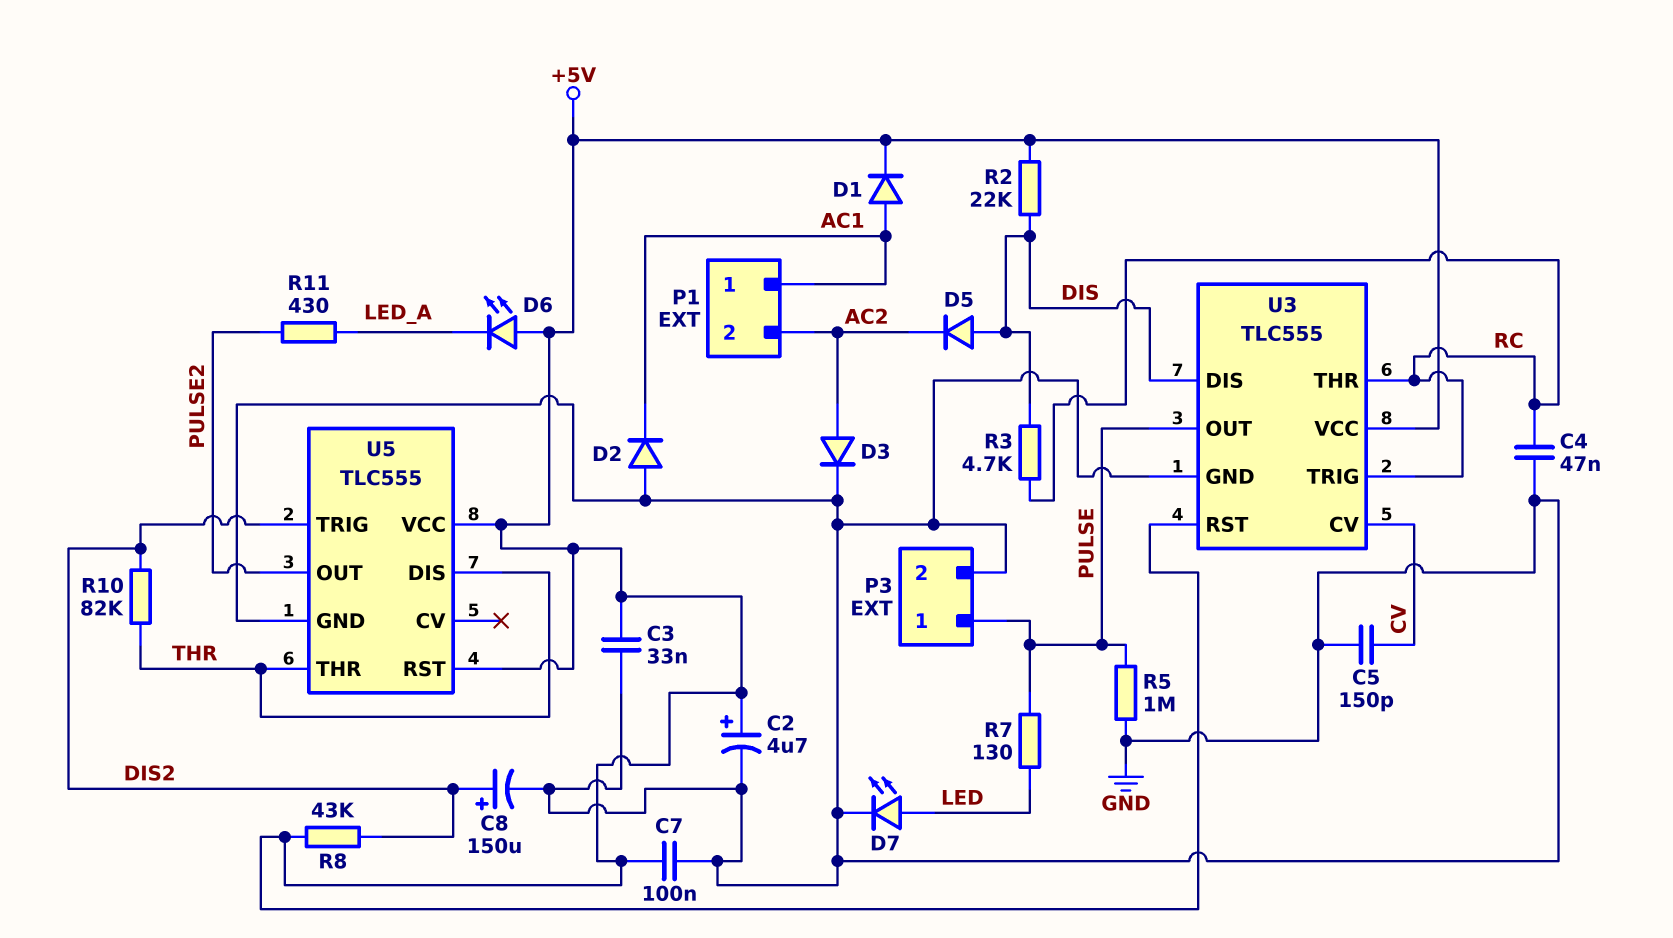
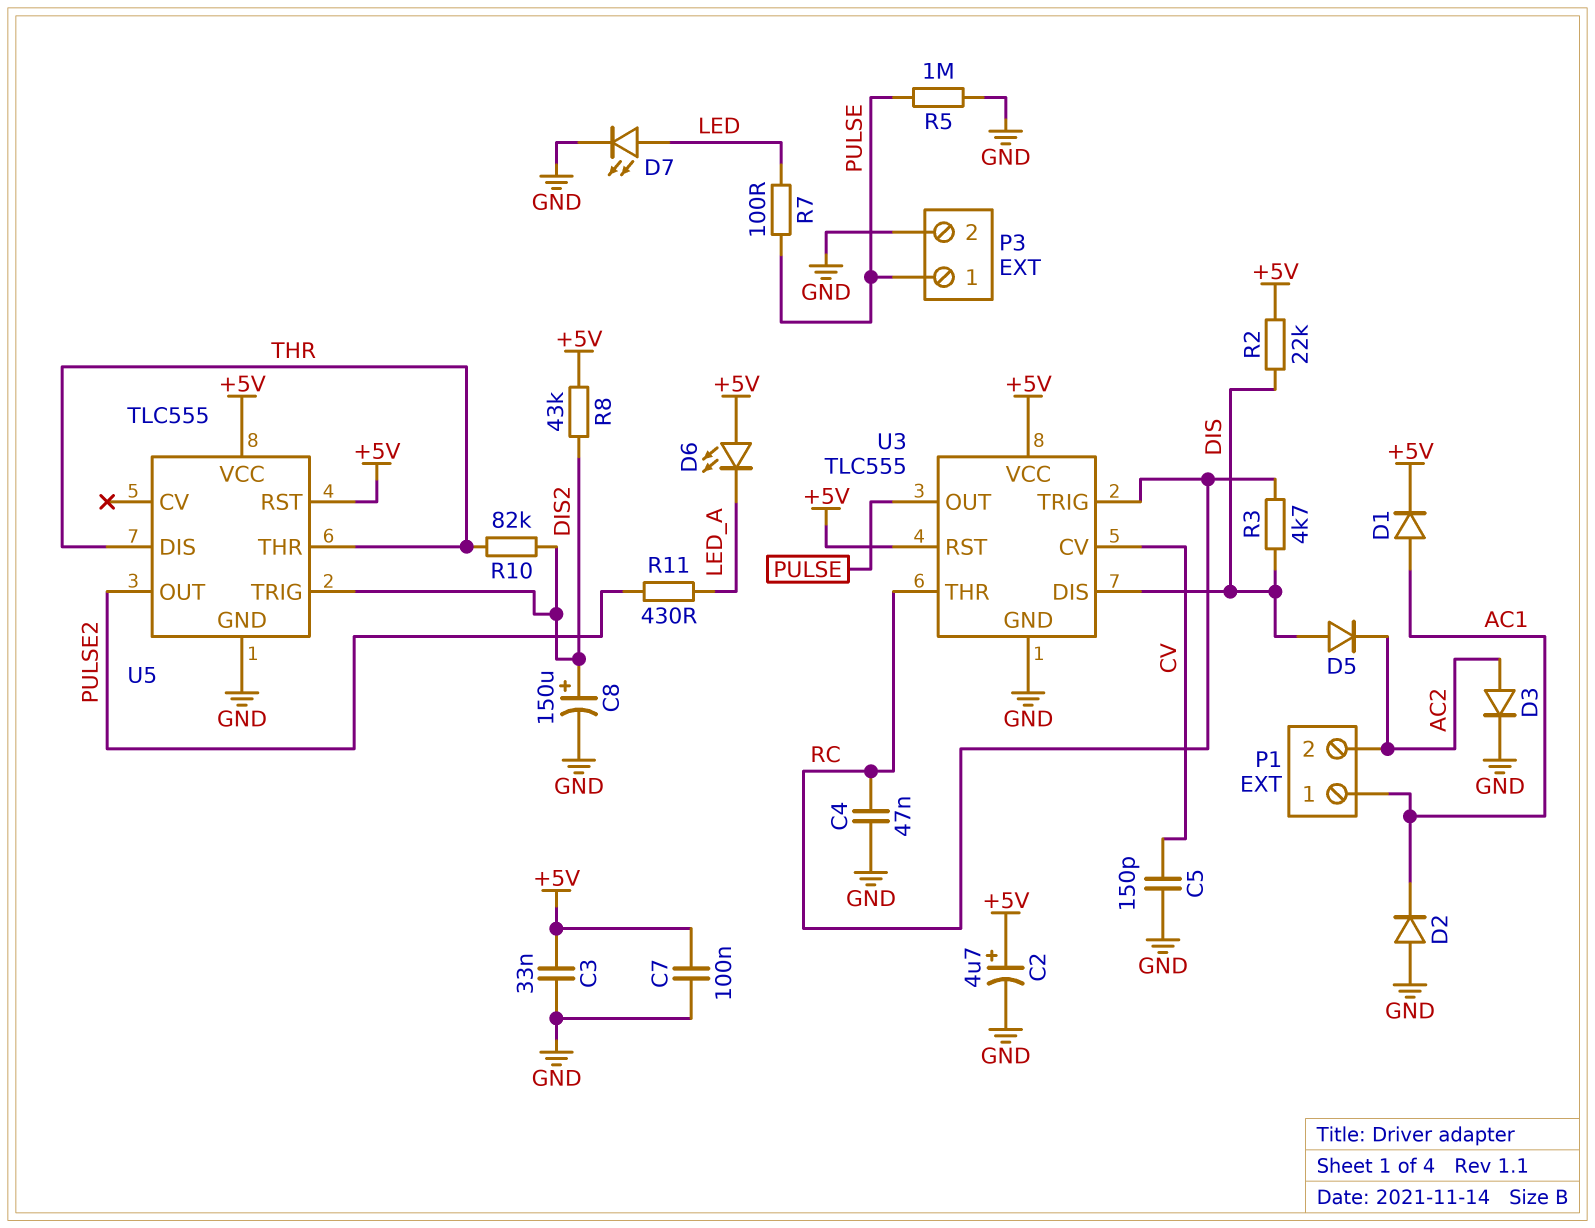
R7: 130 (LED, PULSE) -> 100 (LED, PULSE)

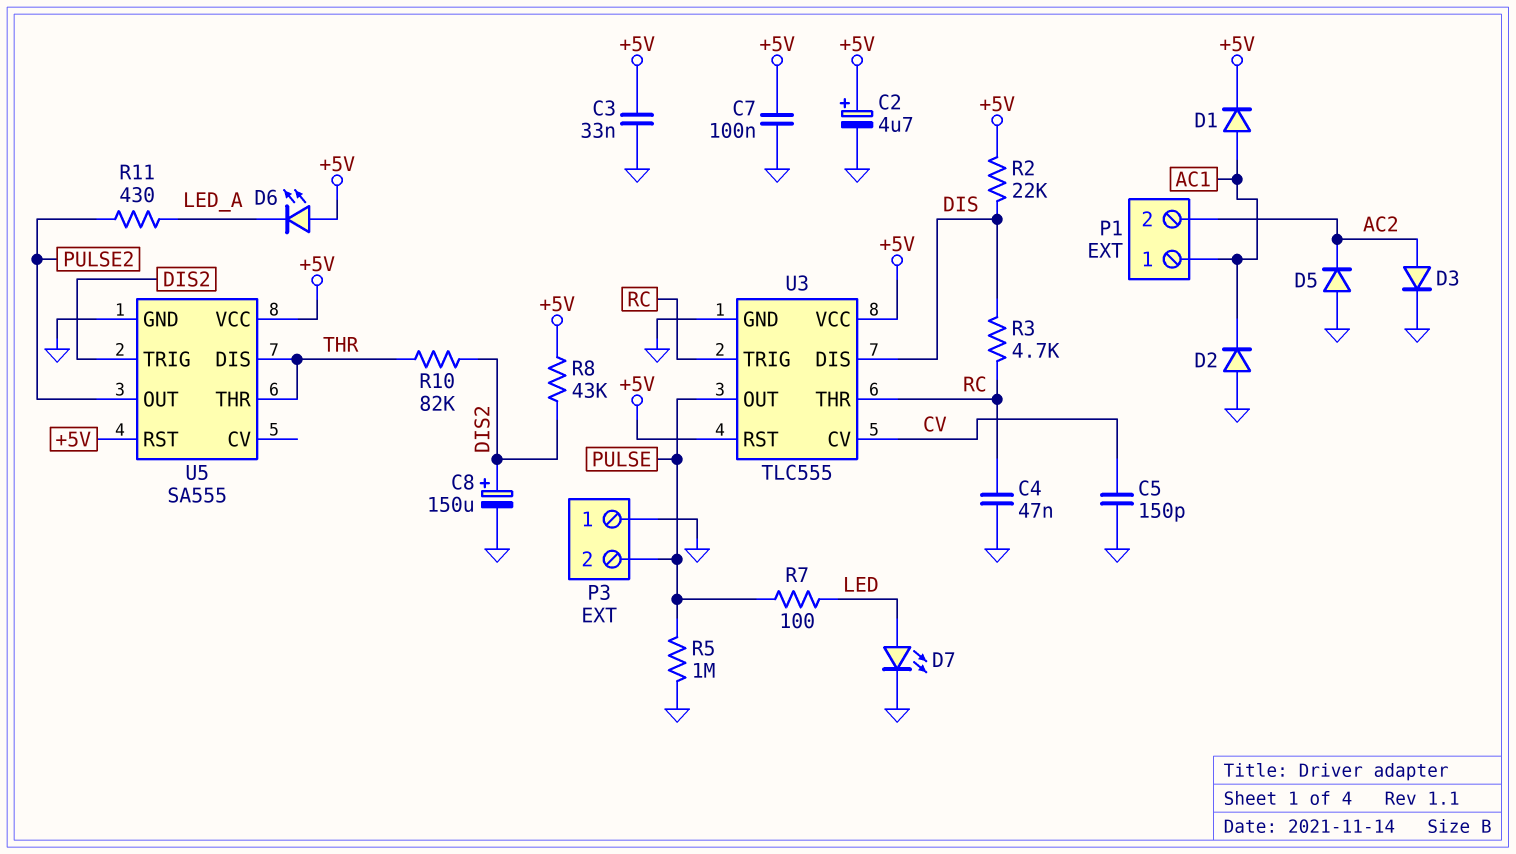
D5: diode (A DIS, K AC2) -> diode (A GND, K AC2)
P3 pin 1: PULSE -> GND
P3 pin 2: GND -> PULSE
U5: TLC555 -> SA555

